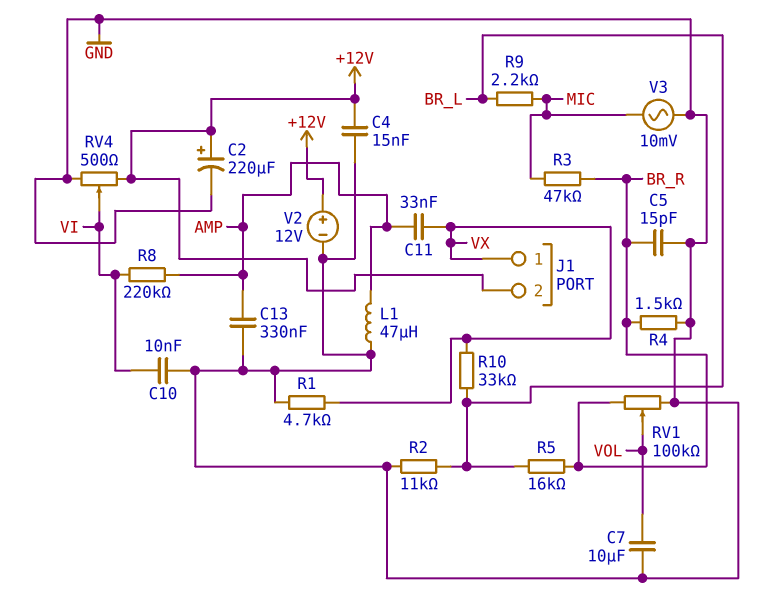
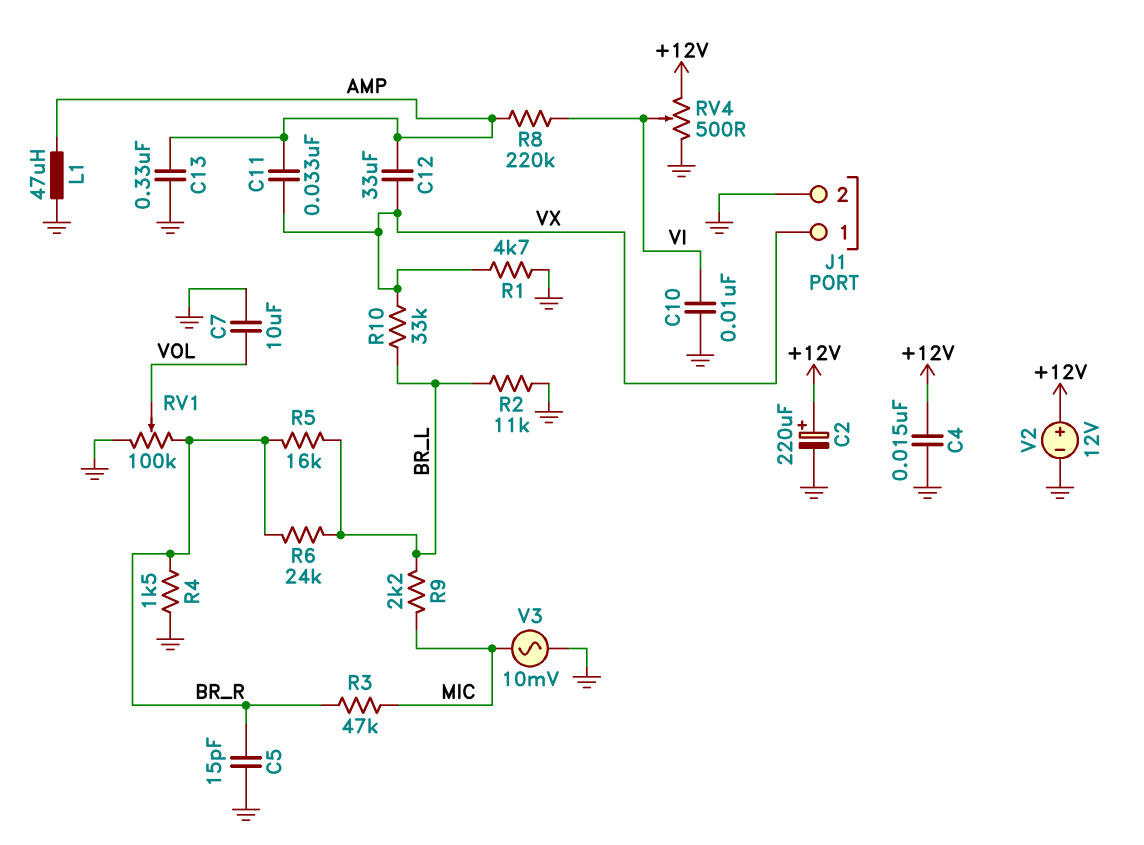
C12: none -> 33uF (AMP, VX)
J1 pin 2: +12V -> GND
R6: none -> 24k (BR_L, BR_R)

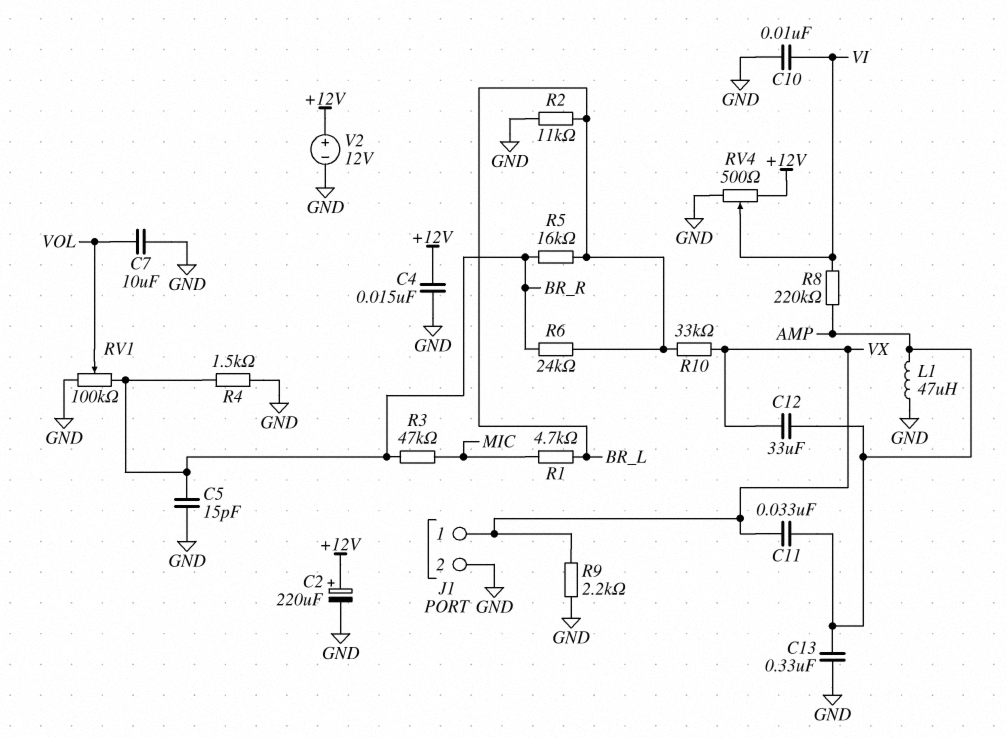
R1: 4.7k (GND, VX) -> 4.7k (BR_L, MIC)
R9: 2.2k (BR_L, MIC) -> 2.2k (GND, VX)
V3: AC 10mV (GND, MIC) -> none

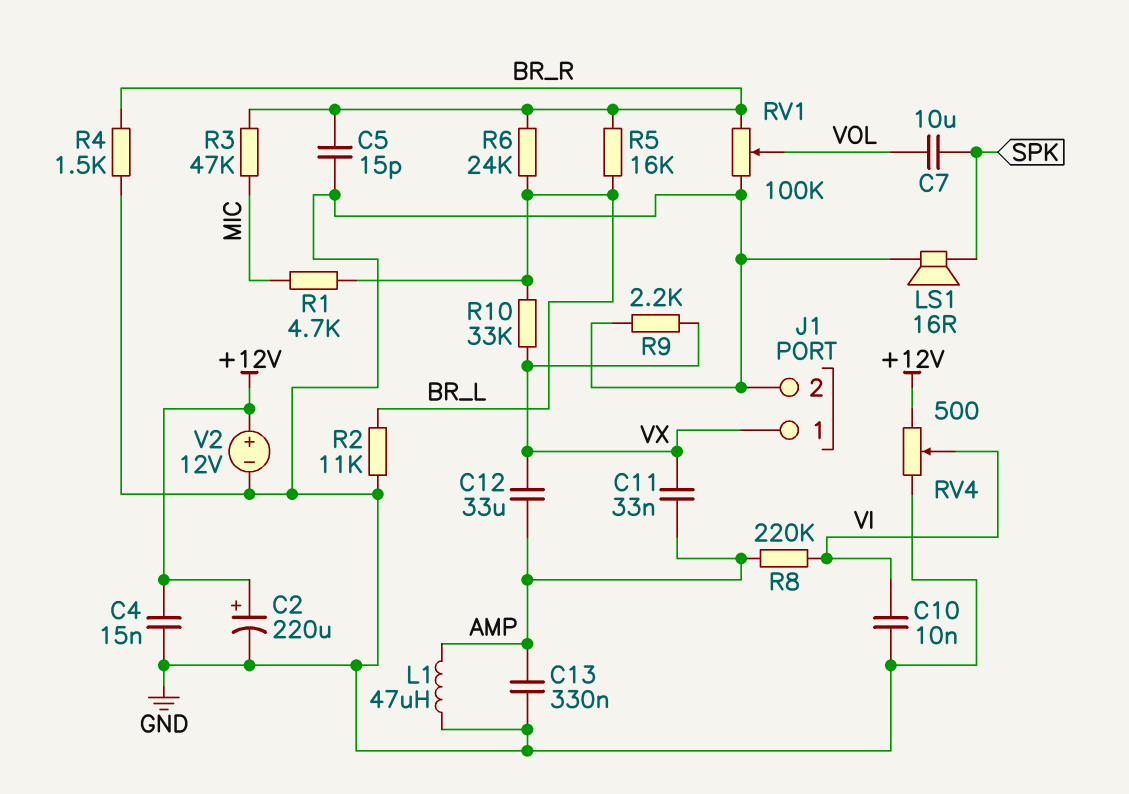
C7: 10uF (GND, VOL) -> 10uF (SPK, VOL)
LS1: none -> speaker 16R (GND, SPK)

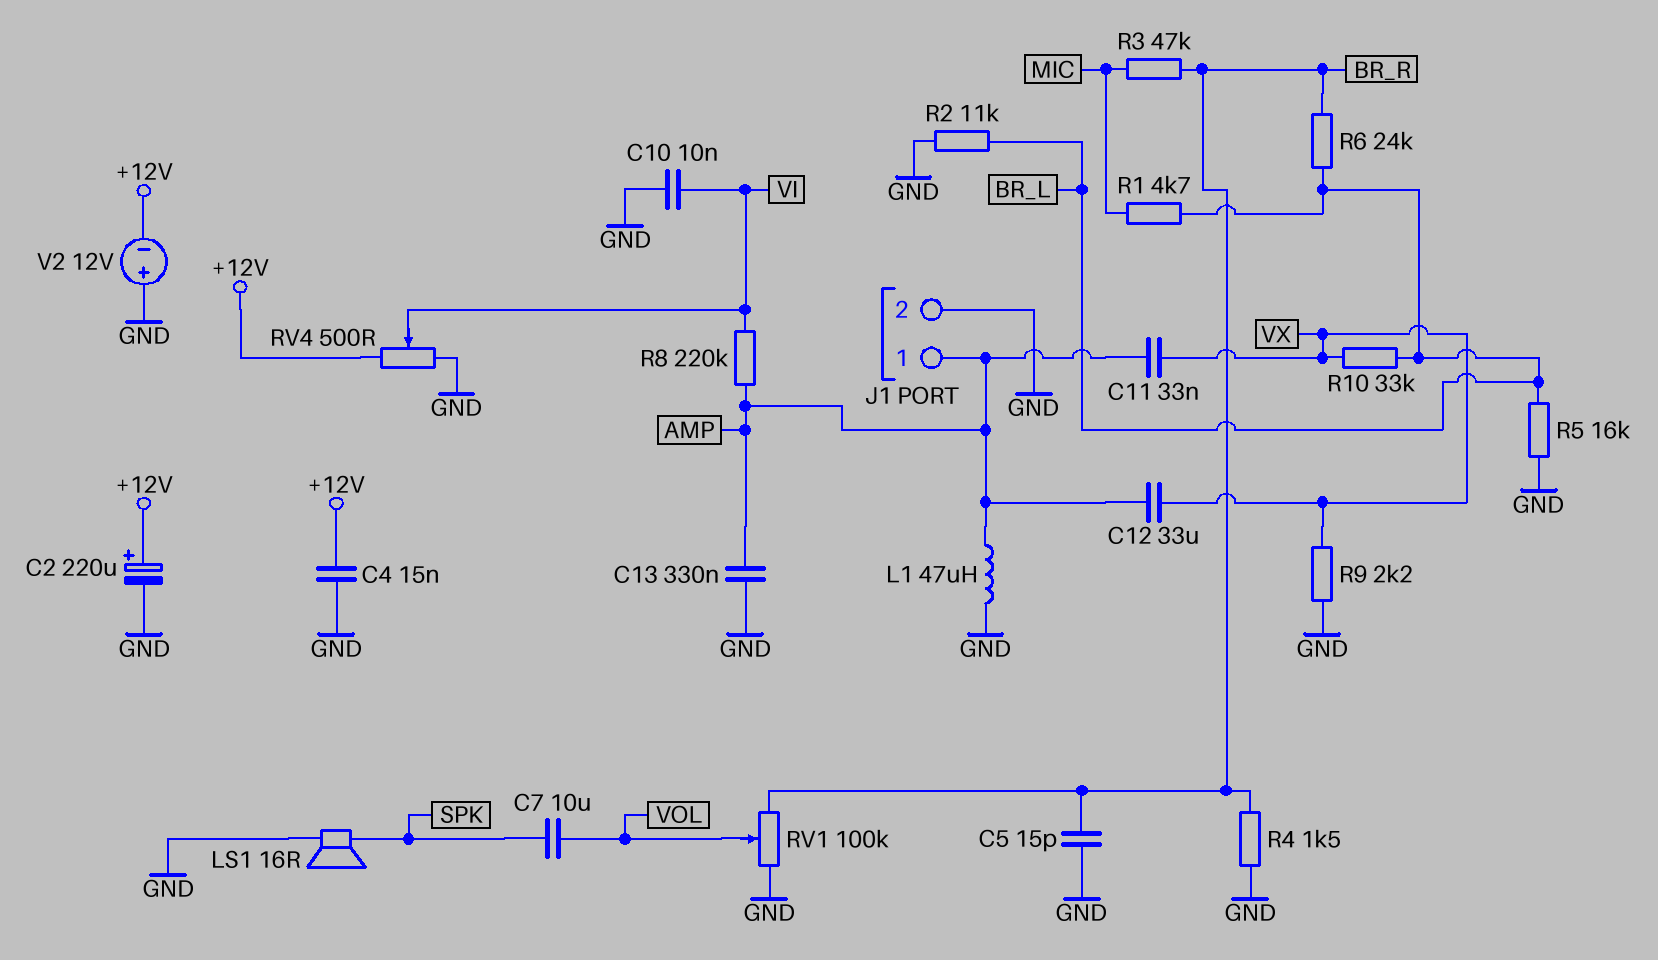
J1 pin 1: VX -> AMP
R5: 16k (BR_L, BR_R) -> 16k (BR_L, GND)
V2: 12V (plus +12V, minus GND) -> 12V (plus GND, minus +12V)

